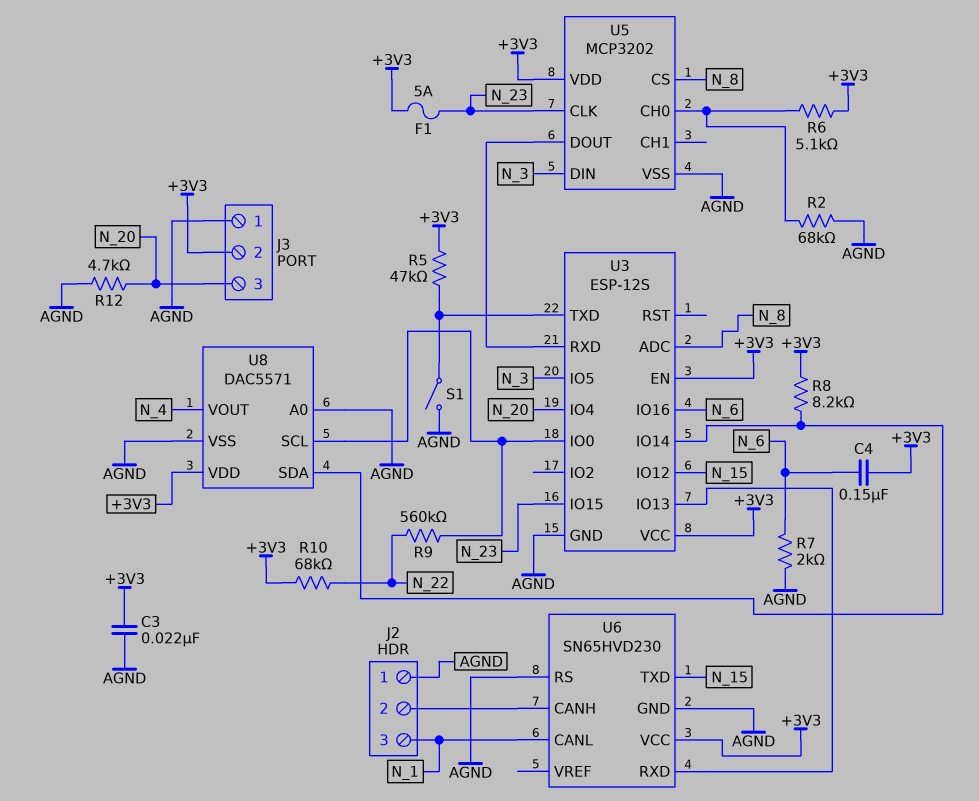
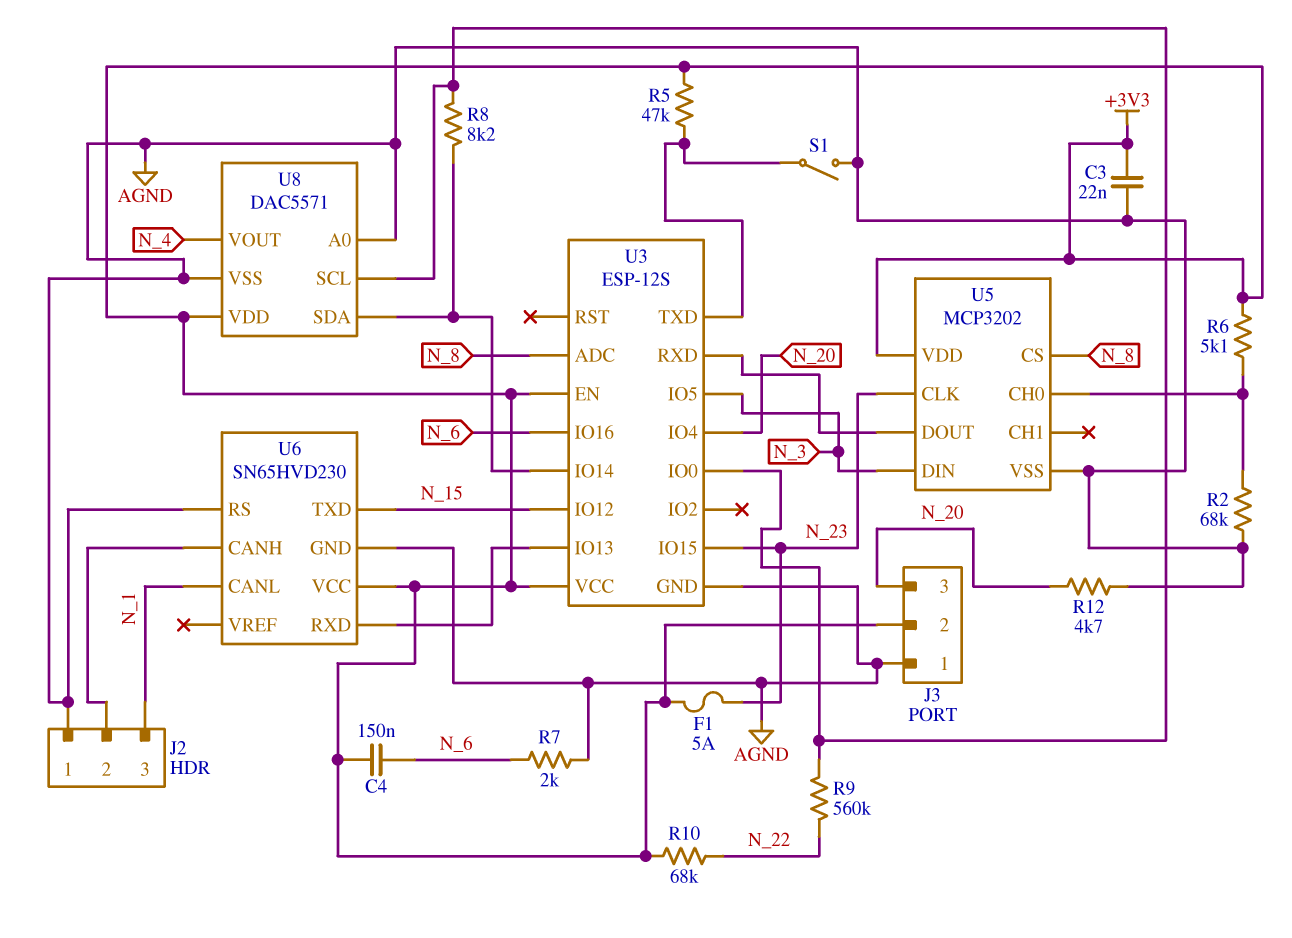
R8: 8.2k (+3V3, U3/IO14) -> 8.2k (U3/IO0, U3/IO14)

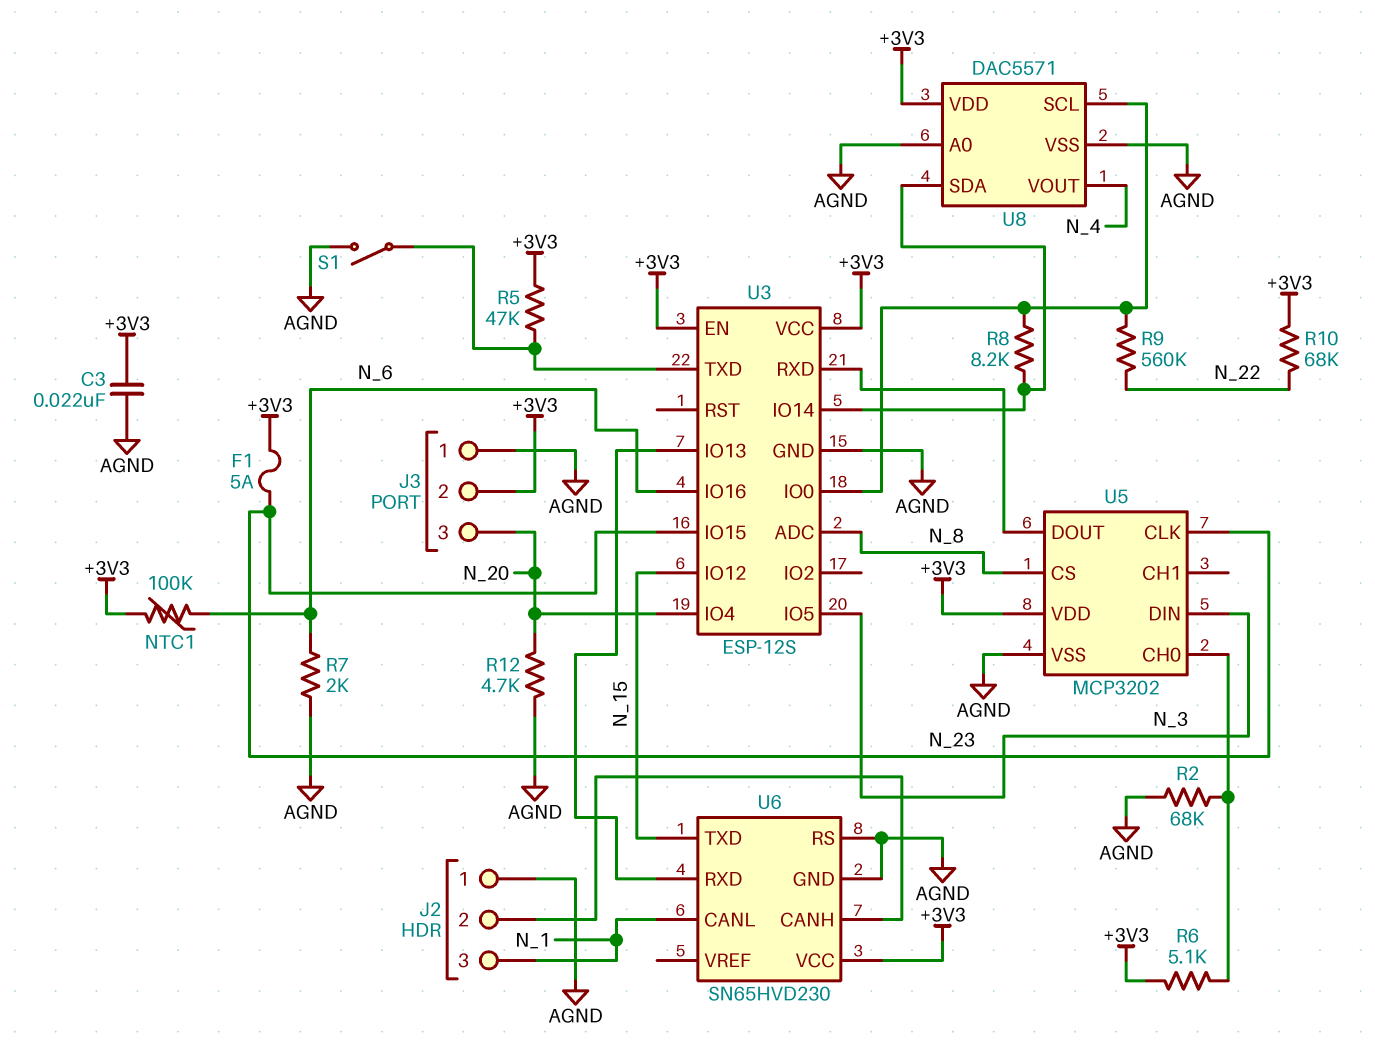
C4: 150nF (+3V3, N_6) -> none
NTC1: none -> 100k (+3V3, N_6)

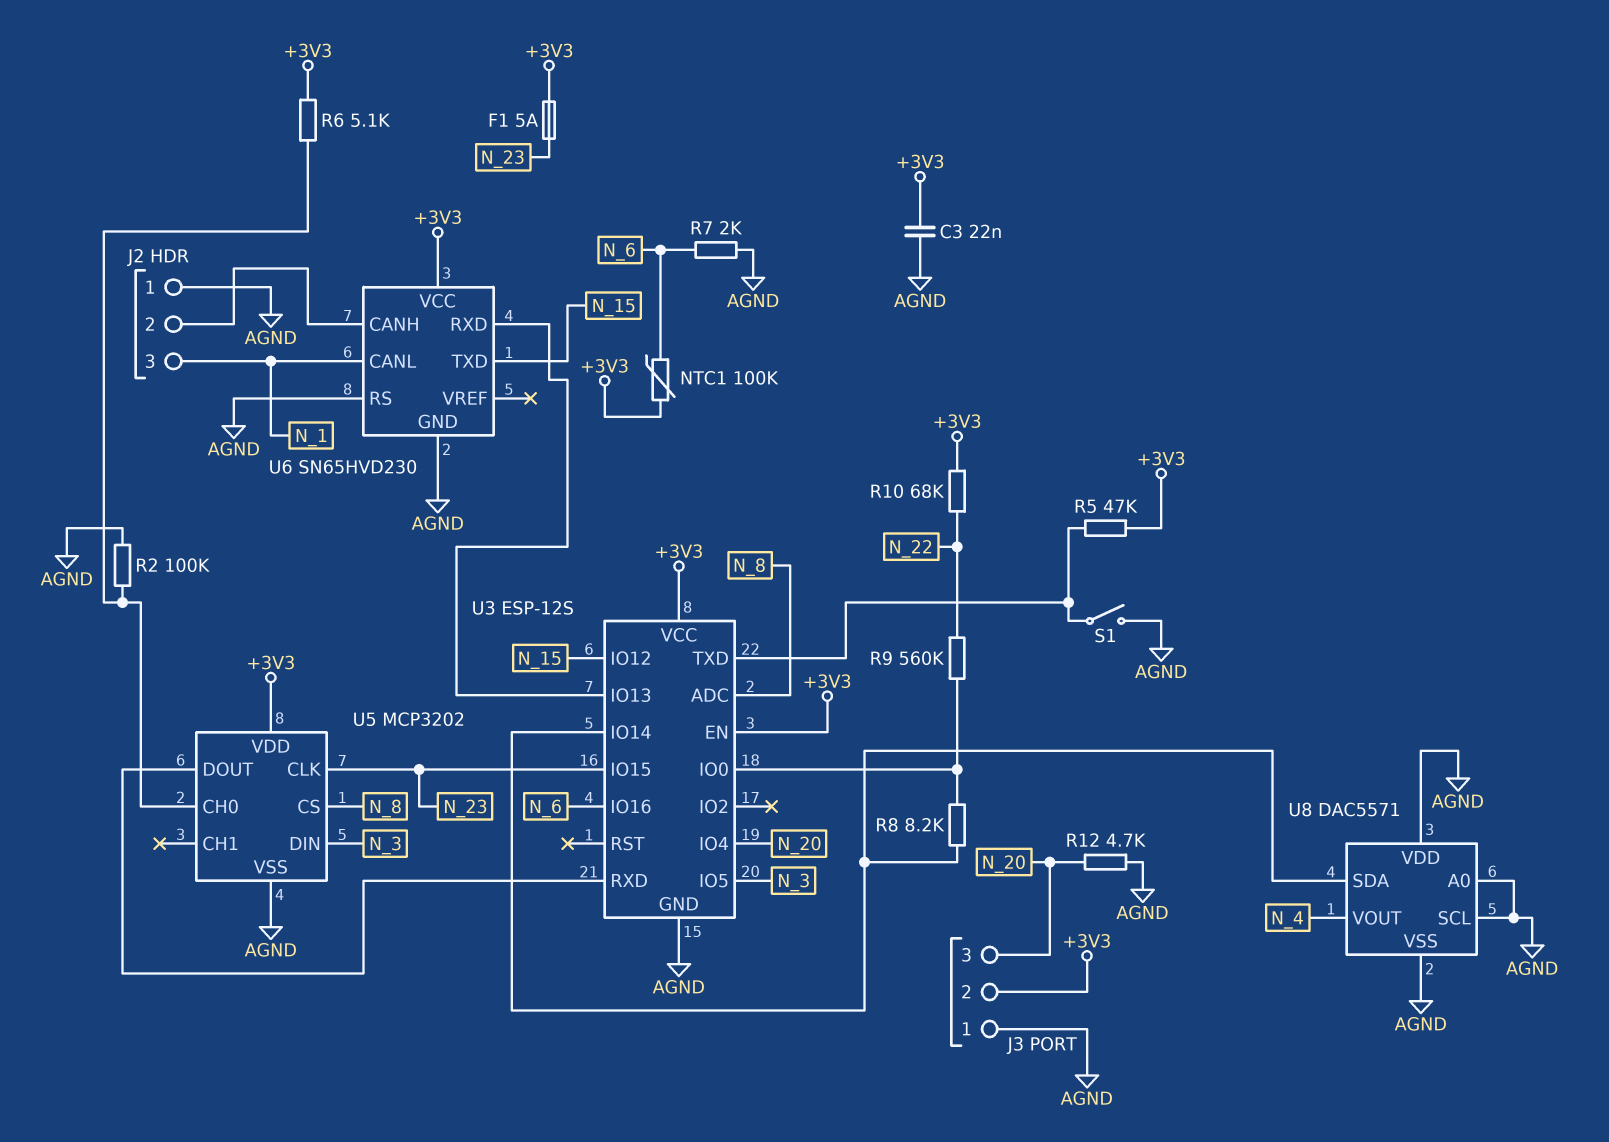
R2: 68k (AGND, U5/CH0) -> 100k (AGND, U5/CH0)
U8 pin SCL: U3/IO0 -> AGND
U8 pin VDD: +3V3 -> AGND

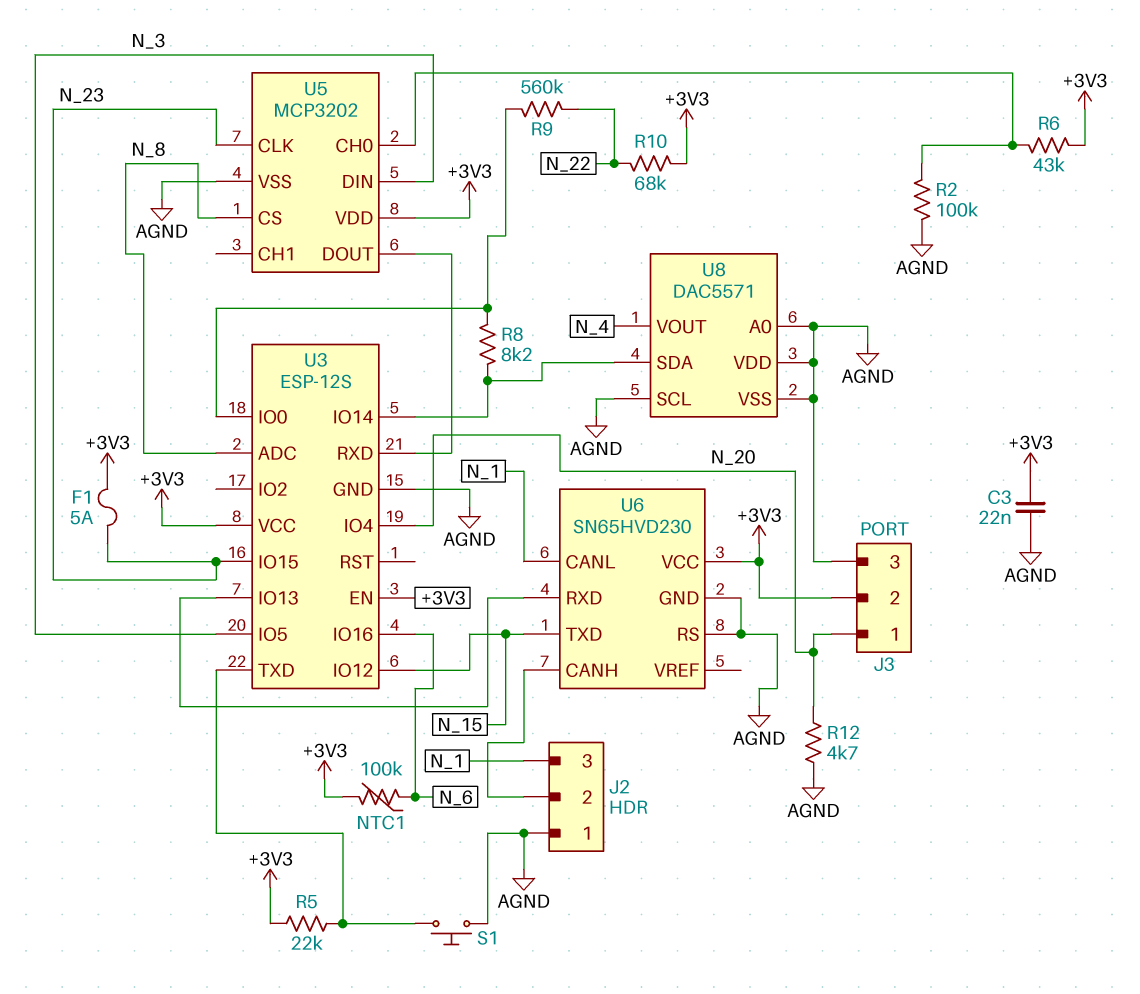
J3 pin 1: AGND -> N_20
J3 pin 3: N_20 -> AGND
R5: 47k (+3V3, U3/TXD) -> 22k (+3V3, U3/TXD)
R6: 5.1k (+3V3, U5/CH0) -> 43k (+3V3, U5/CH0)
R7: 2k (AGND, N_6) -> none
S1: switch (AGND, U3/TXD) -> button (AGND, U3/TXD)

